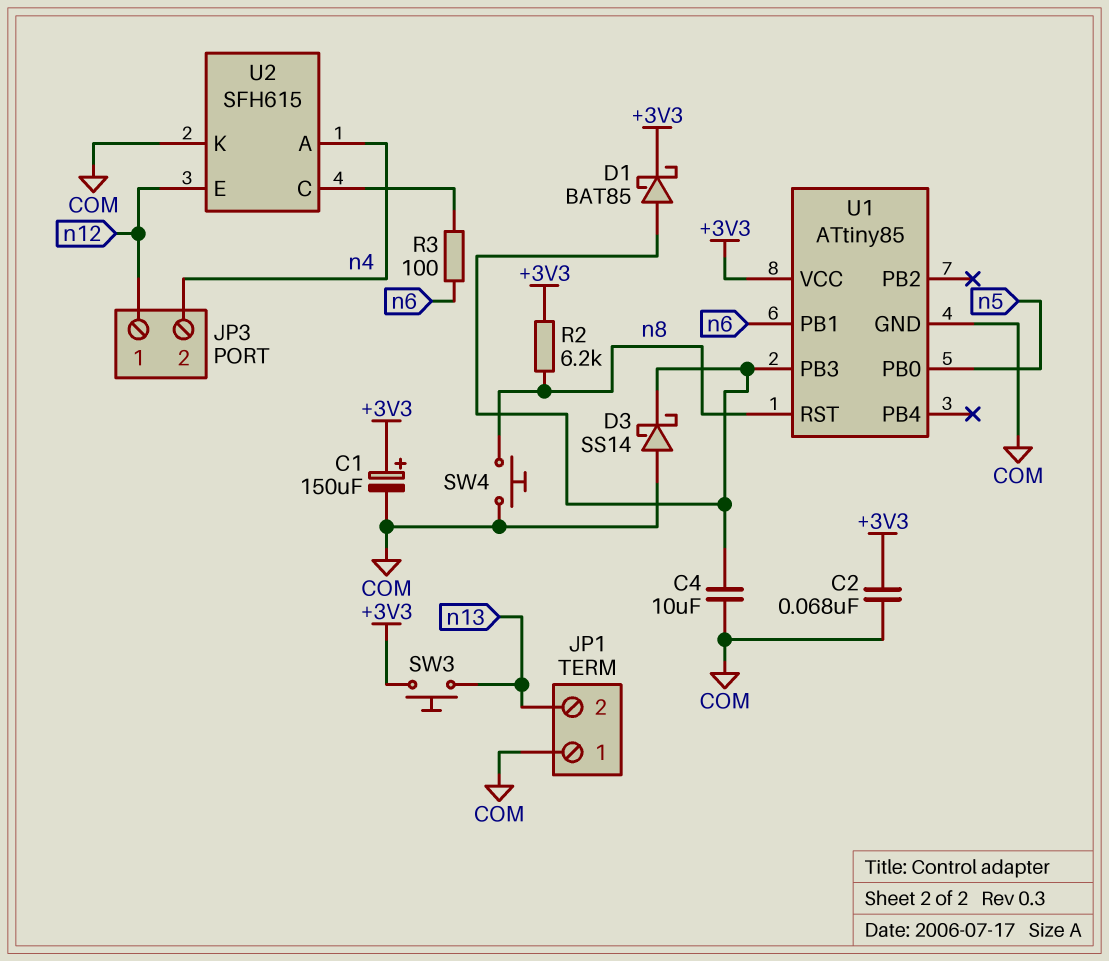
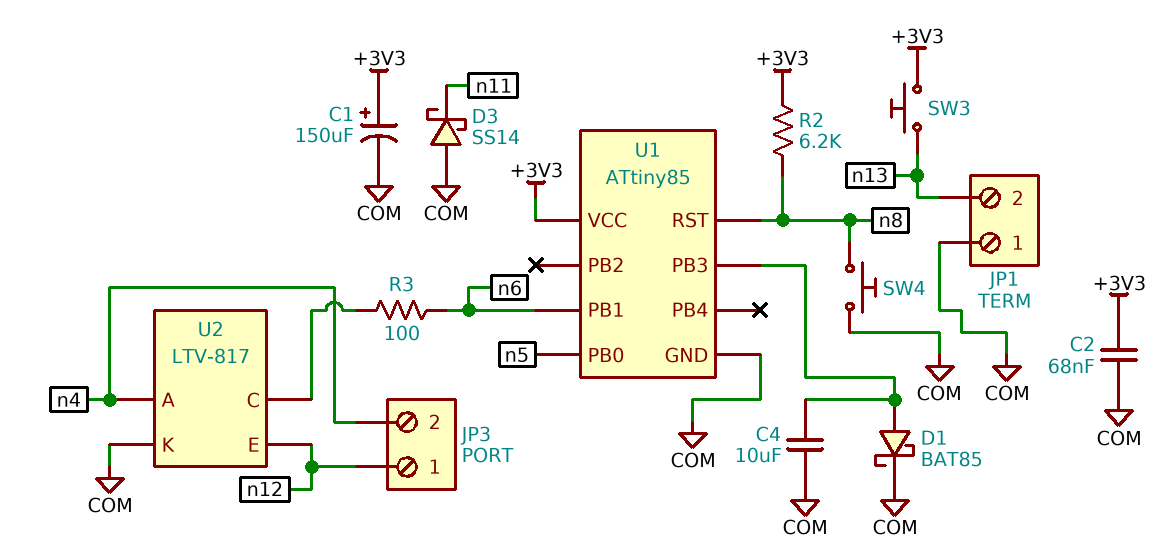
D1: schottky BAT85 (A U1/PB3, K +3V3) -> schottky BAT85 (A U1/PB3, K COM)
D3: schottky SS14 (A COM, K U1/PB3) -> schottky SS14 (A COM, K n11)
U2: SFH615 -> LTV-817

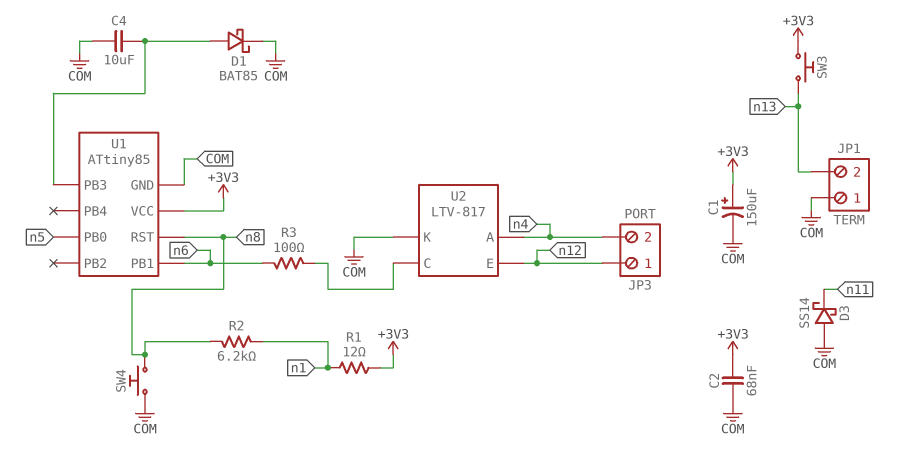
R1: none -> 12 (+3V3, n1)
R2: 6.2k (+3V3, n8) -> 6.2k (n1, n8)

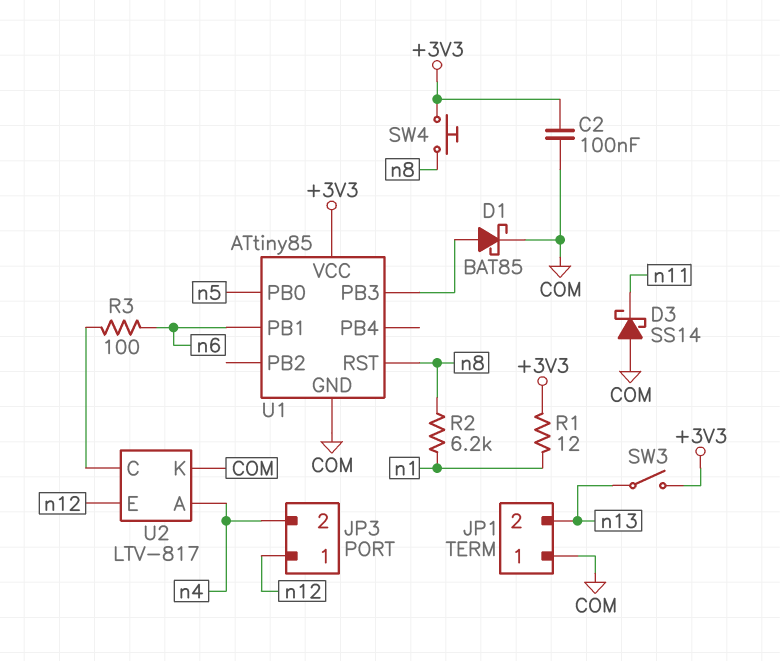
C1: 150uF (plus +3V3, minus COM) -> none
C2: 68nF (+3V3, COM) -> 100nF (+3V3, COM)
C4: 10uF (COM, U1/PB3) -> none
SW3: button (+3V3, n13) -> switch (+3V3, n13)
SW4: button (COM, n8) -> button (+3V3, n8)

